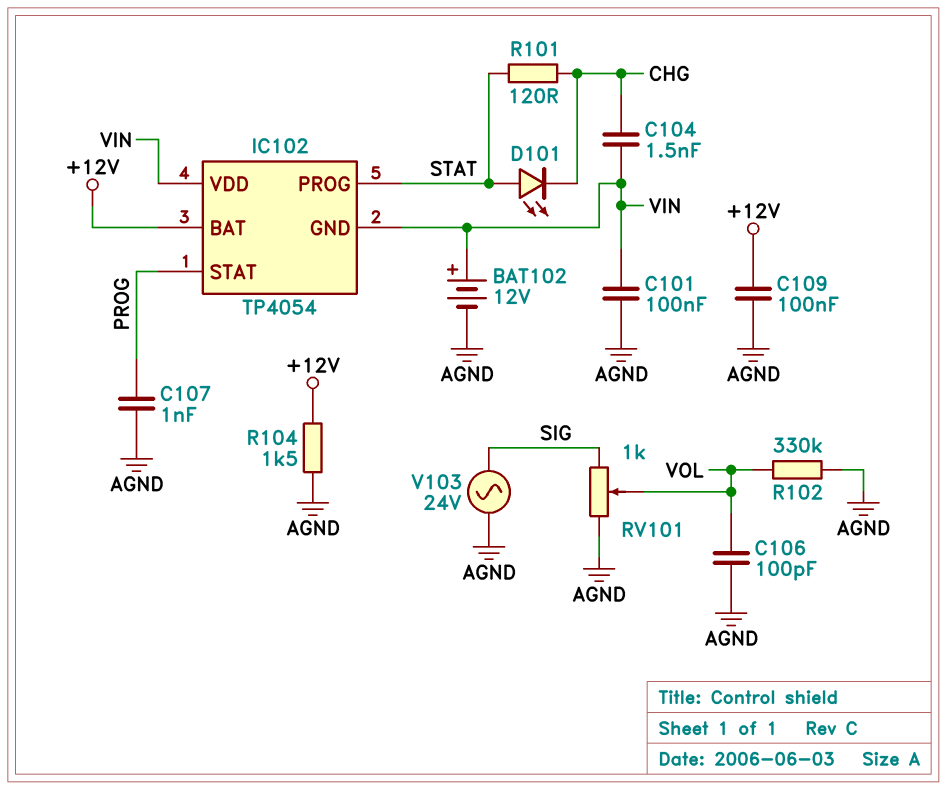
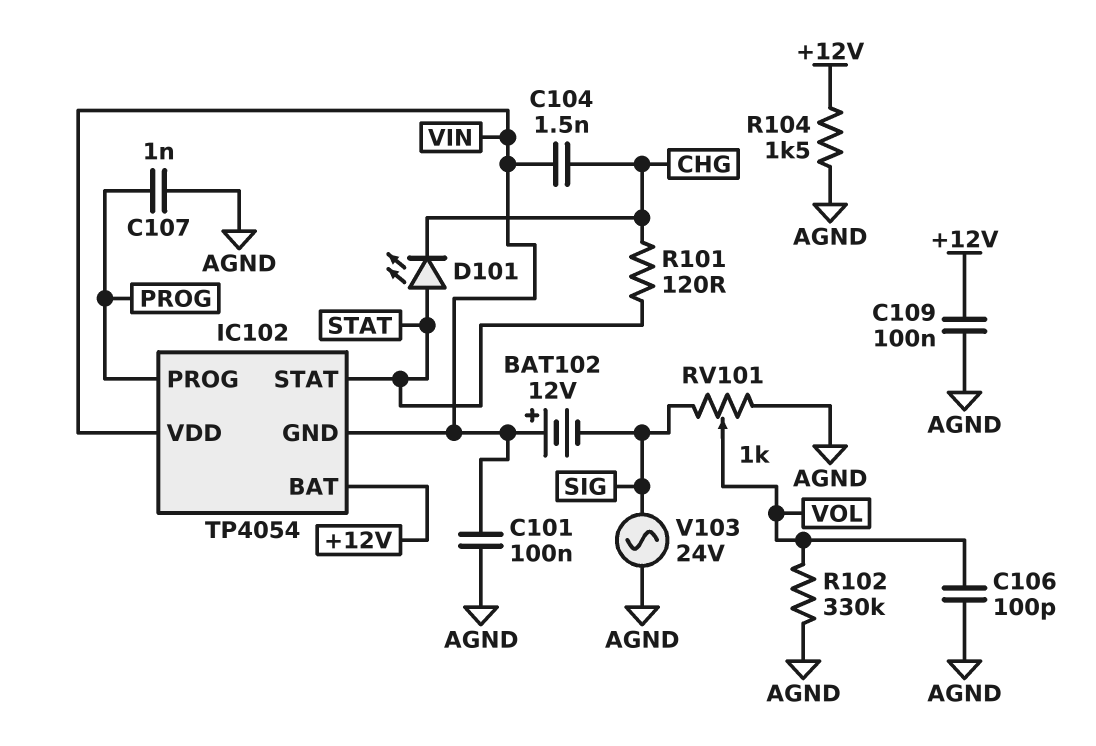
BAT102: 12V (plus VIN, minus AGND) -> 12V (plus VIN, minus SIG)
IC102 pin PROG: STAT -> PROG
IC102 pin STAT: PROG -> STAT

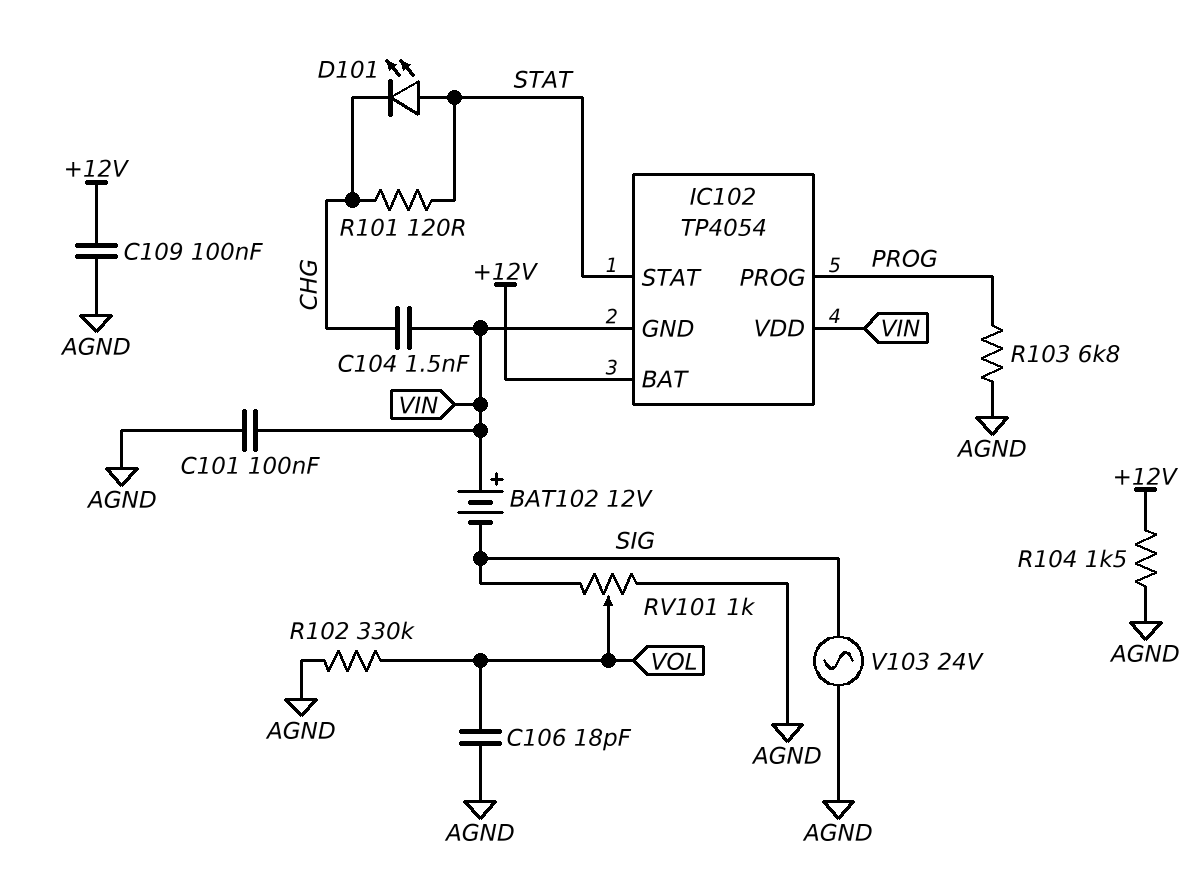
C106: 100pF (AGND, VOL) -> 18pF (AGND, VOL)
C107: 1nF (AGND, PROG) -> none
R103: none -> 6.8k (AGND, PROG)

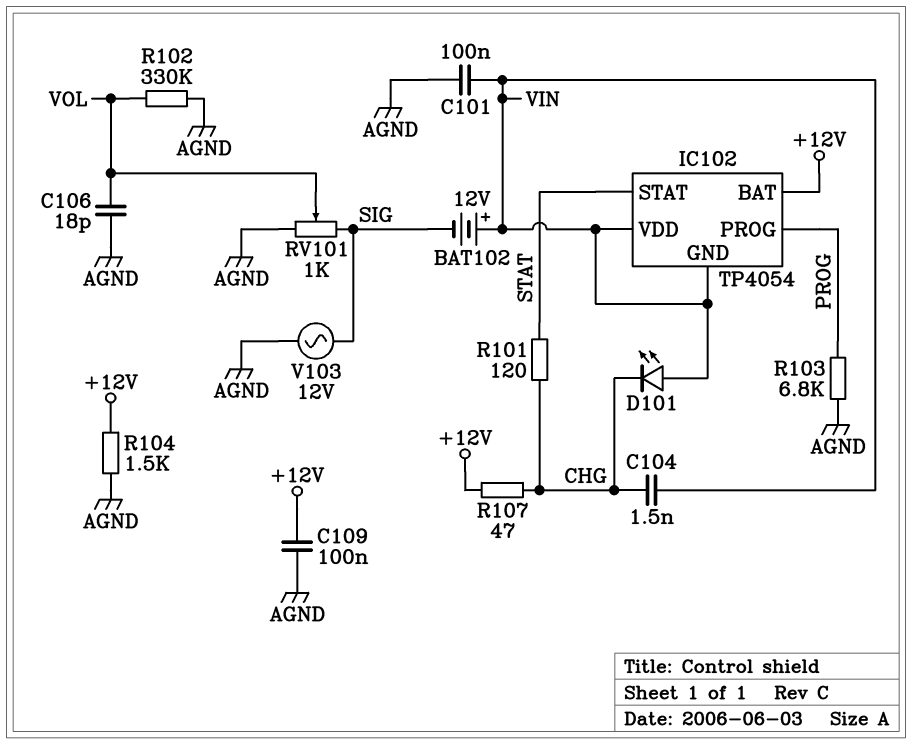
D101: LED (A STAT, K CHG) -> LED (A VIN, K CHG)
R107: none -> 47 (+12V, CHG)
V103: AC 24V (AGND, SIG) -> AC 12V (AGND, SIG)

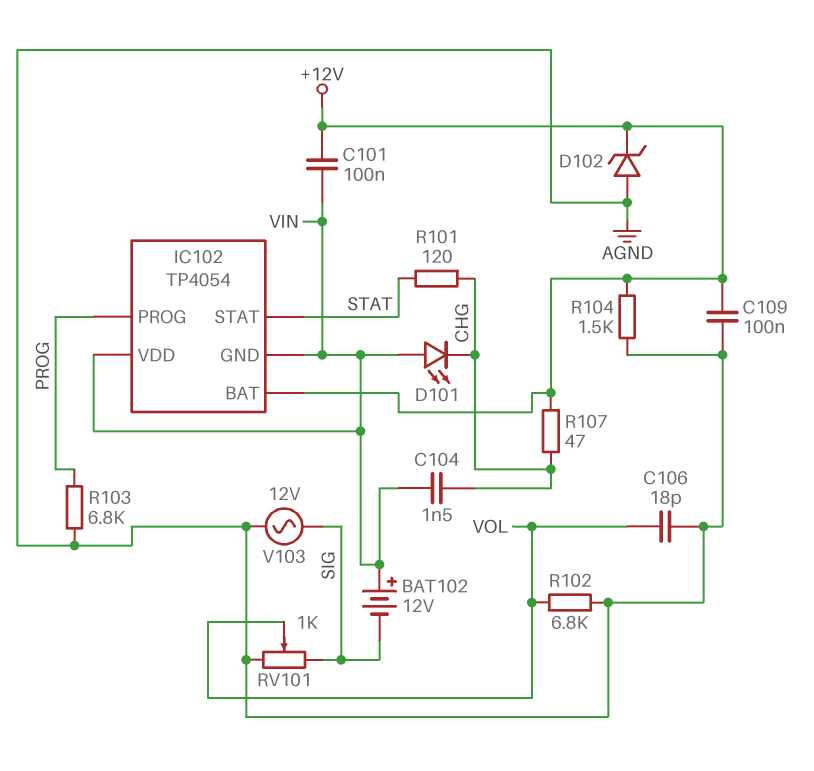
C101: 100nF (AGND, VIN) -> 100nF (+12V, VIN)
D102: none -> zener (A AGND, K +12V)
R102: 330k (AGND, VOL) -> 6.8k (AGND, VOL)

